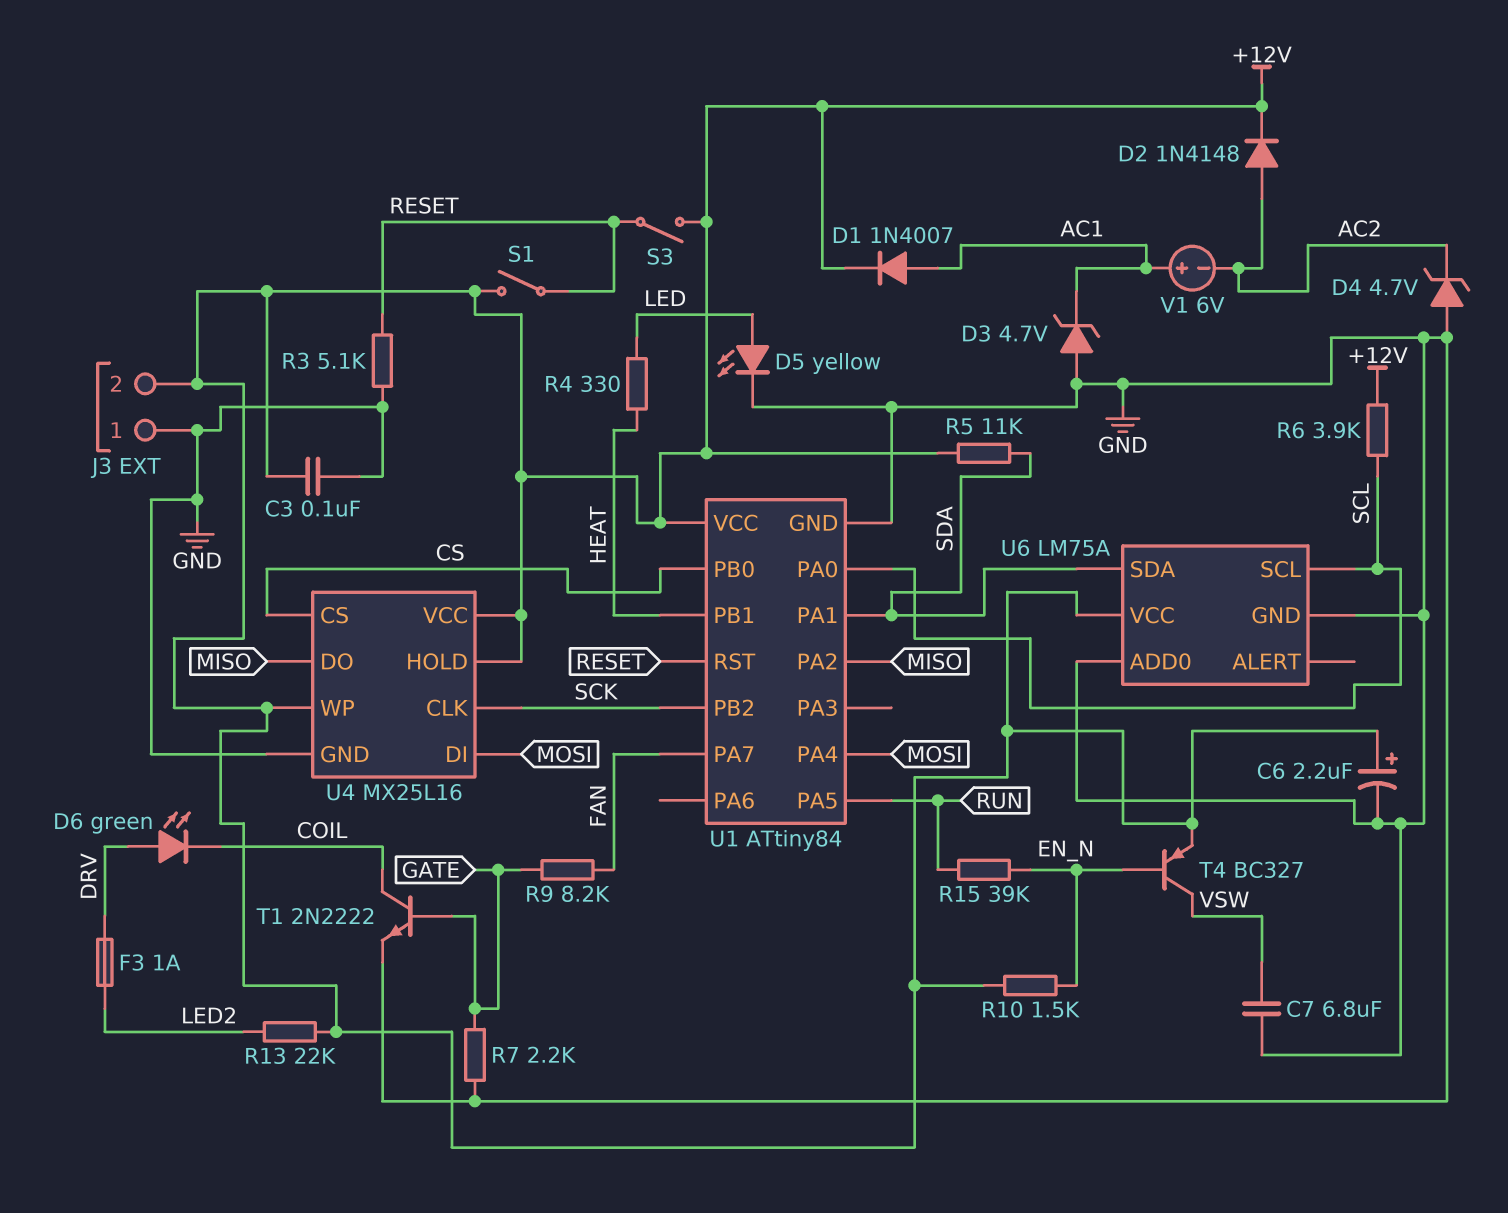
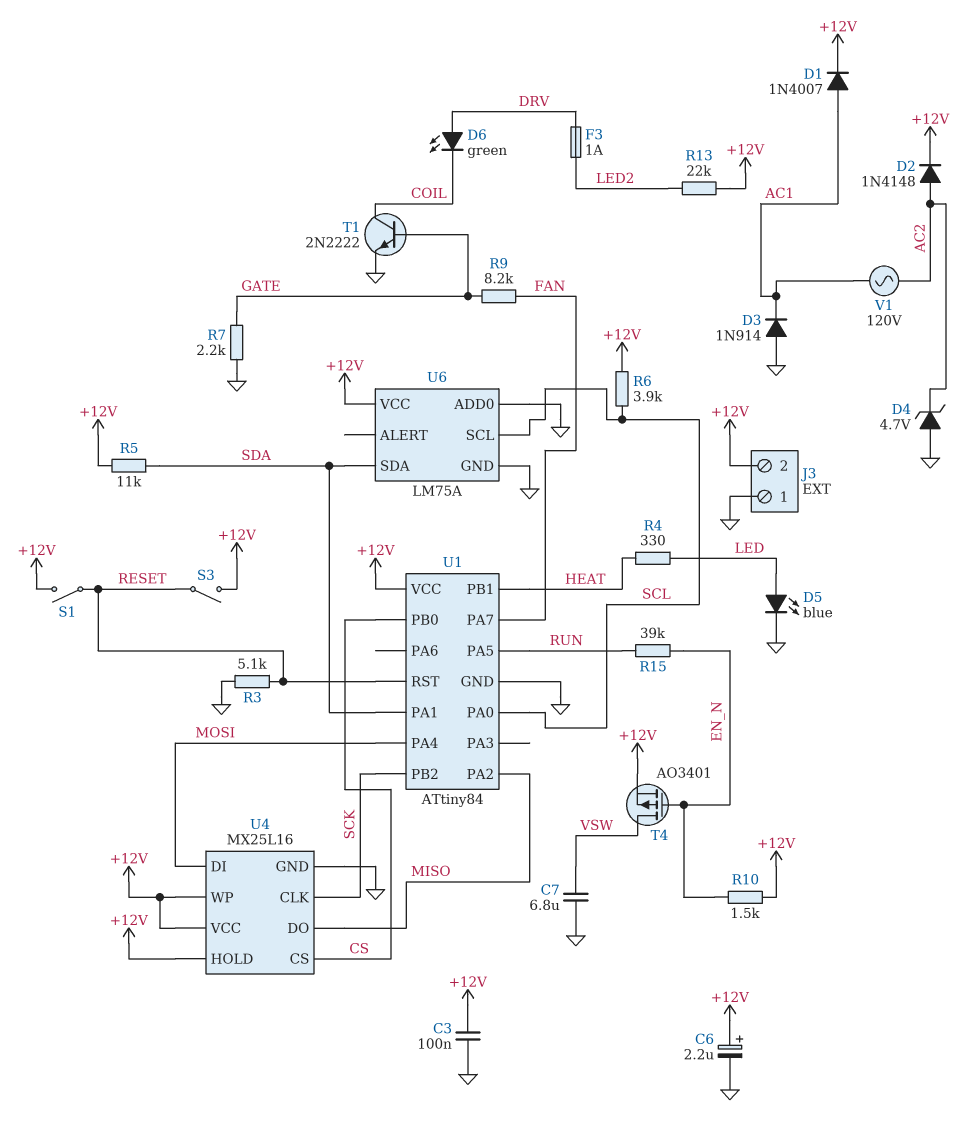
D3: zener 4.7V (A GND, K AC1) -> diode 1N914 (A GND, K AC1)
D5: LED yellow (A LED, K GND) -> LED blue (A LED, K GND)
T4: PNP BC327 (B EN_N, C VSW, E +12V) -> PMOS AO3401 (G EN_N, D VSW, S +12V)
V1: 6V (plus AC1, minus AC2) -> AC 120V (AC1, AC2)

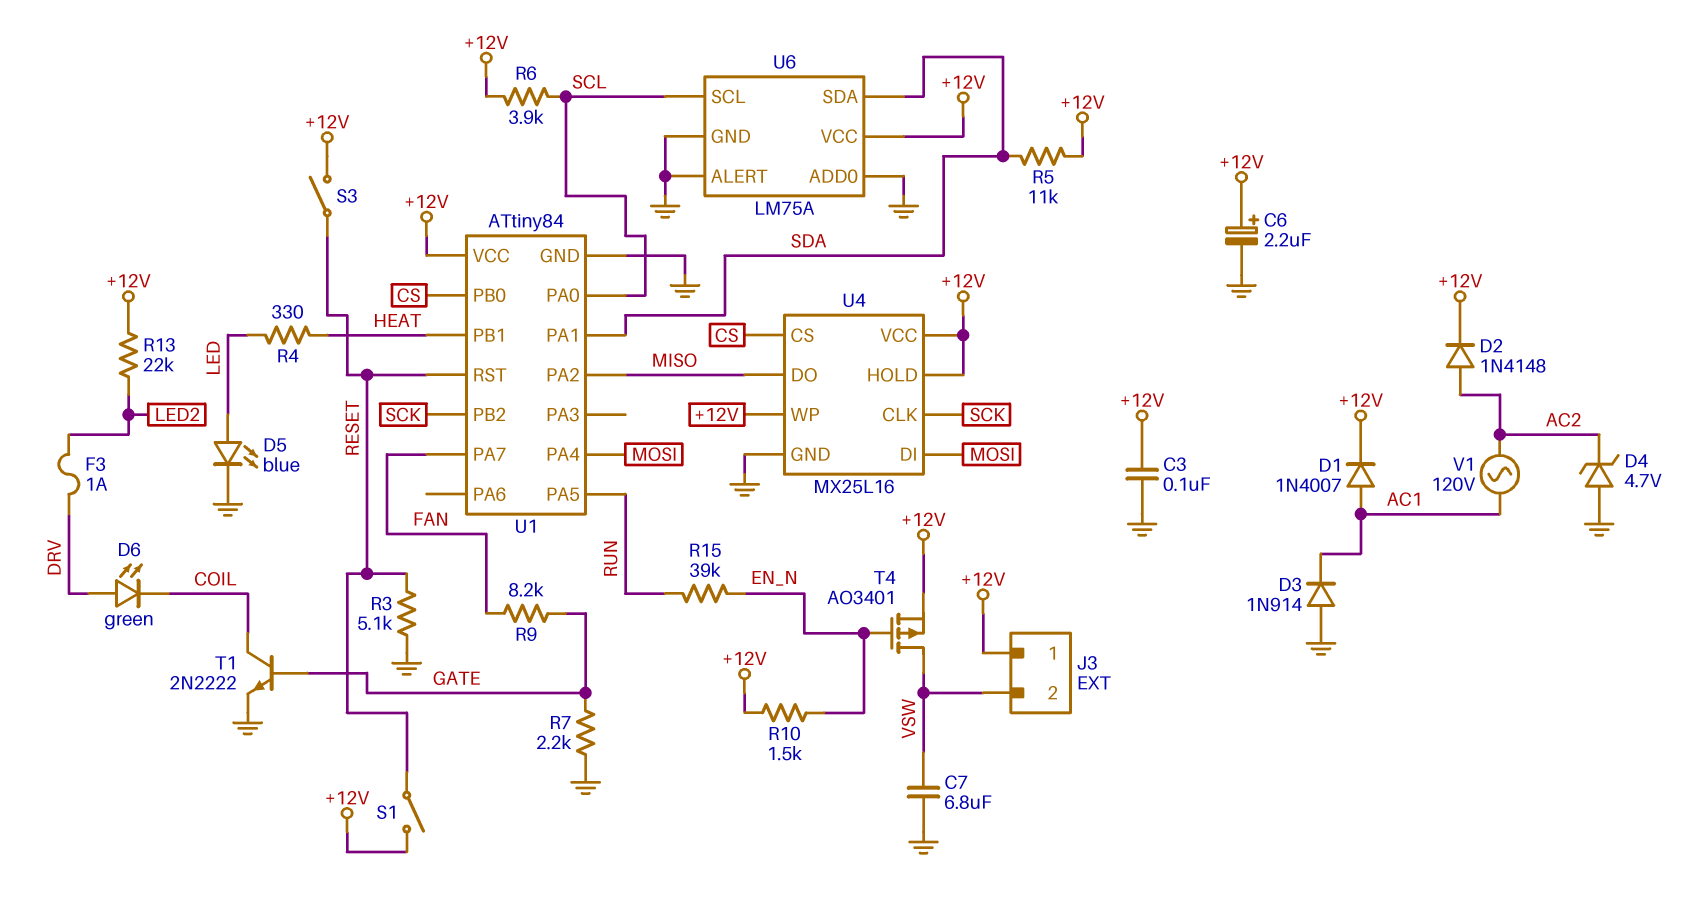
J3 pin 1: GND -> +12V
J3 pin 2: +12V -> VSW
U6 pin ALERT: none -> GND

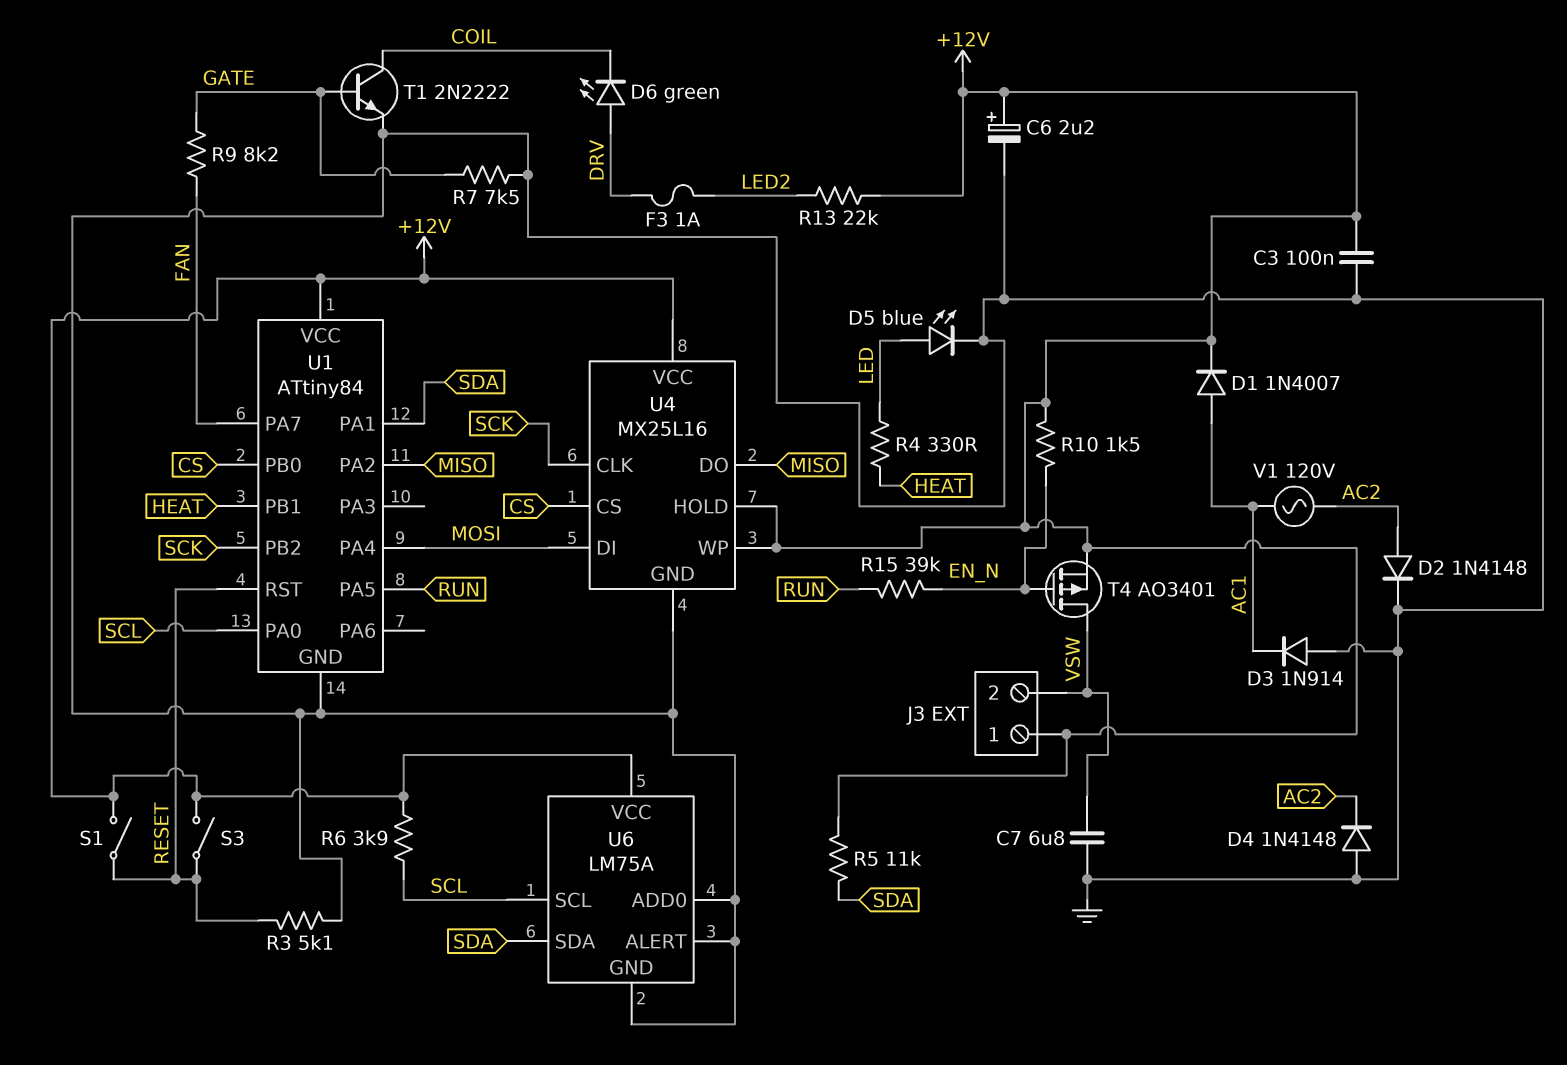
D2: diode 1N4148 (A AC2, K +12V) -> diode 1N4148 (A AC2, K GND)
D4: zener 4.7V (A GND, K AC2) -> diode 1N4148 (A GND, K AC2)
R7: 2.2k (GATE, GND) -> 7.5k (GATE, GND)

